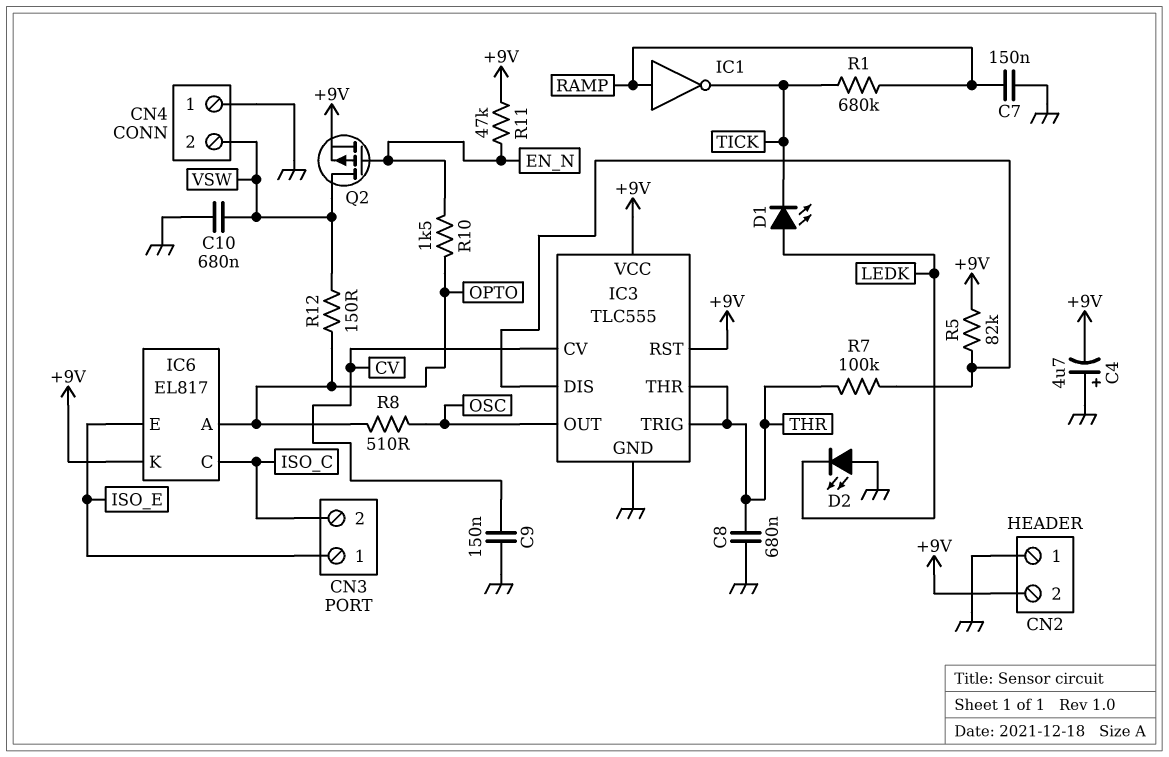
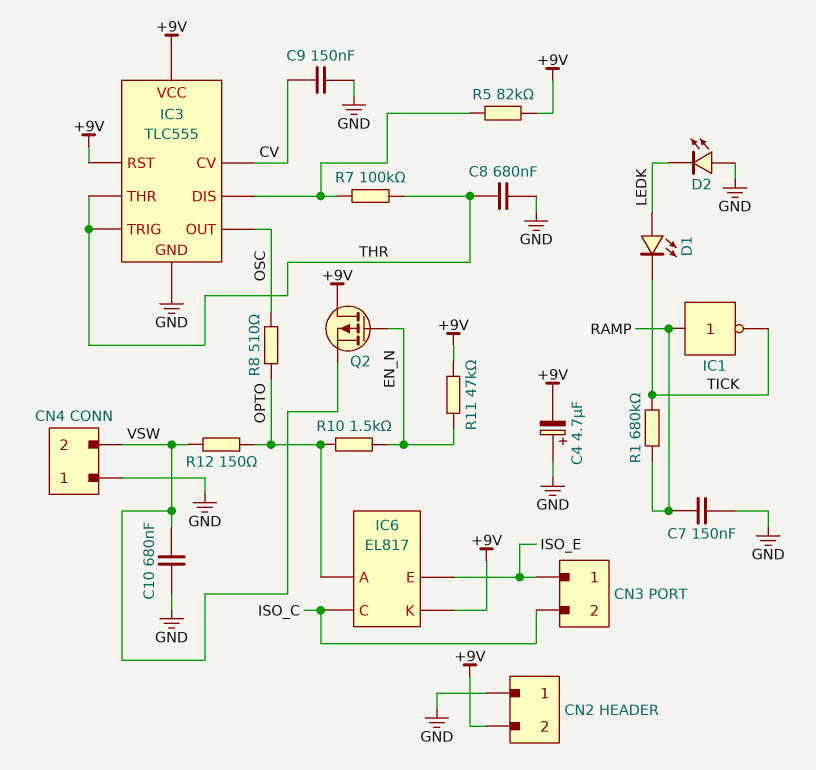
Q2: PMOS (G EN_N, D VSW, S +9V) -> PMOS (G EN_N, D +9V, S VSW)

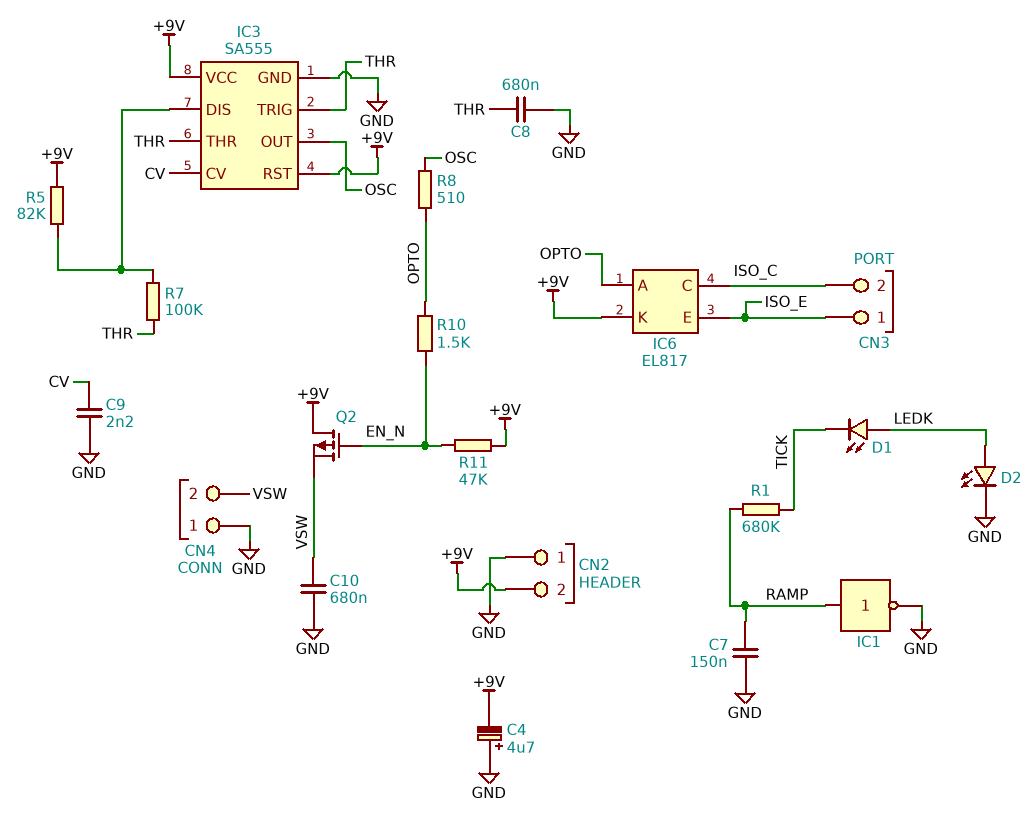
C9: 150nF (CV, GND) -> 2.2nF (CV, GND)
D2: LED (A GND, K LEDK) -> LED (A LEDK, K GND)
IC1: NOT (in RAMP, out TICK) -> NOT (in RAMP, out GND)
IC3: TLC555 -> SA555
R12: 150 (OPTO, VSW) -> none

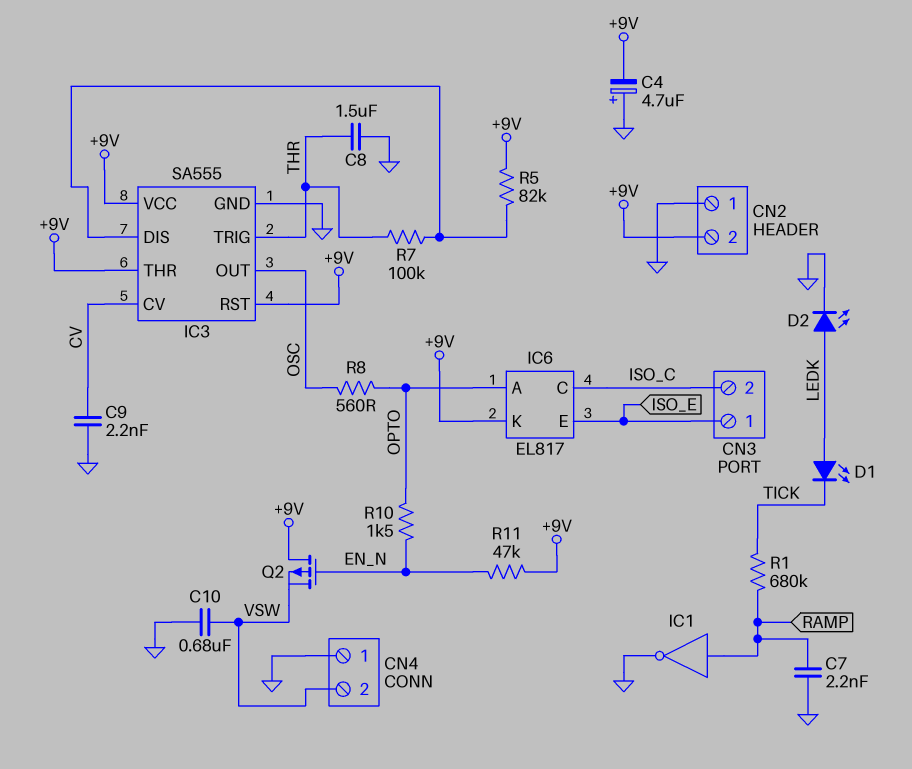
C7: 150nF (GND, RAMP) -> 2.2nF (GND, RAMP)
C8: 680nF (GND, THR) -> 1.5uF (GND, THR)
IC3 pin THR: THR -> +9V
R8: 510 (OPTO, OSC) -> 560 (OPTO, OSC)

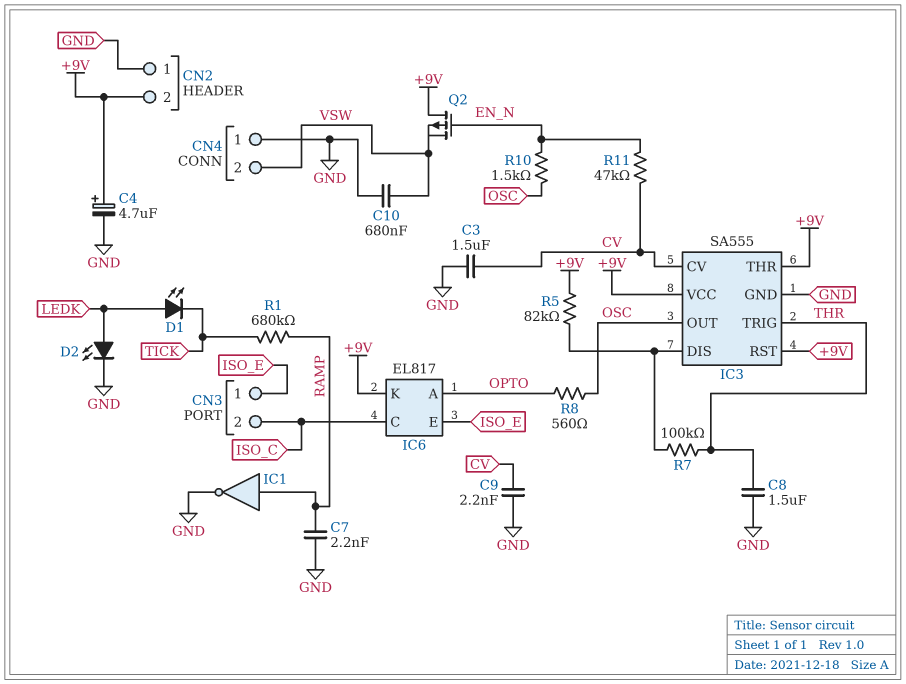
C3: none -> 1.5uF (CV, GND)
C4: 4.7uF (plus GND, minus +9V) -> 4.7uF (plus +9V, minus GND)
R10: 1.5k (EN_N, OPTO) -> 1.5k (EN_N, OSC)
R11: 47k (+9V, EN_N) -> 47k (CV, EN_N)

